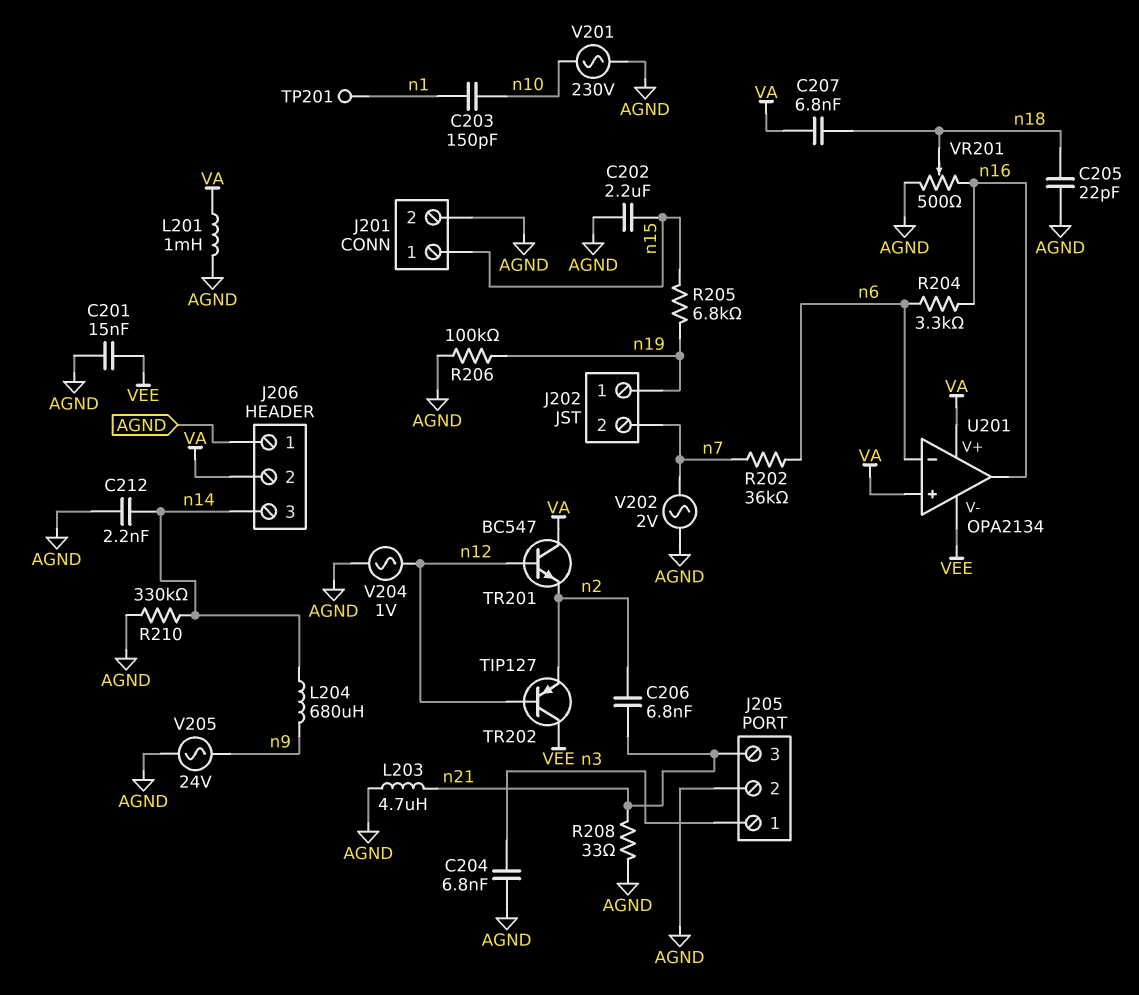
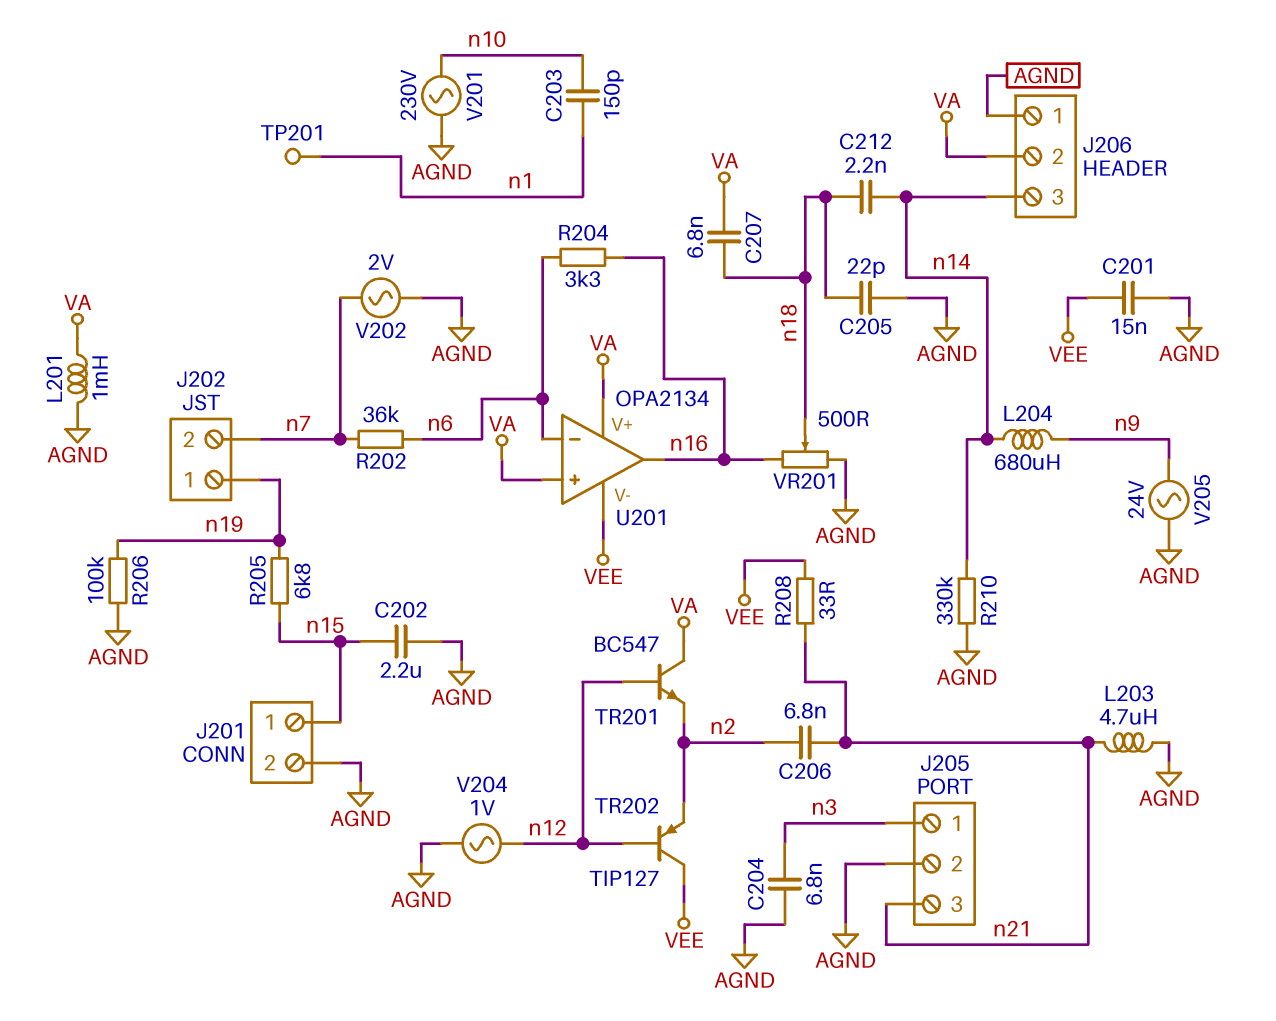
C212: 2.2nF (AGND, n14) -> 2.2nF (n14, n18)
R208: 33 (AGND, n21) -> 33 (VEE, n21)

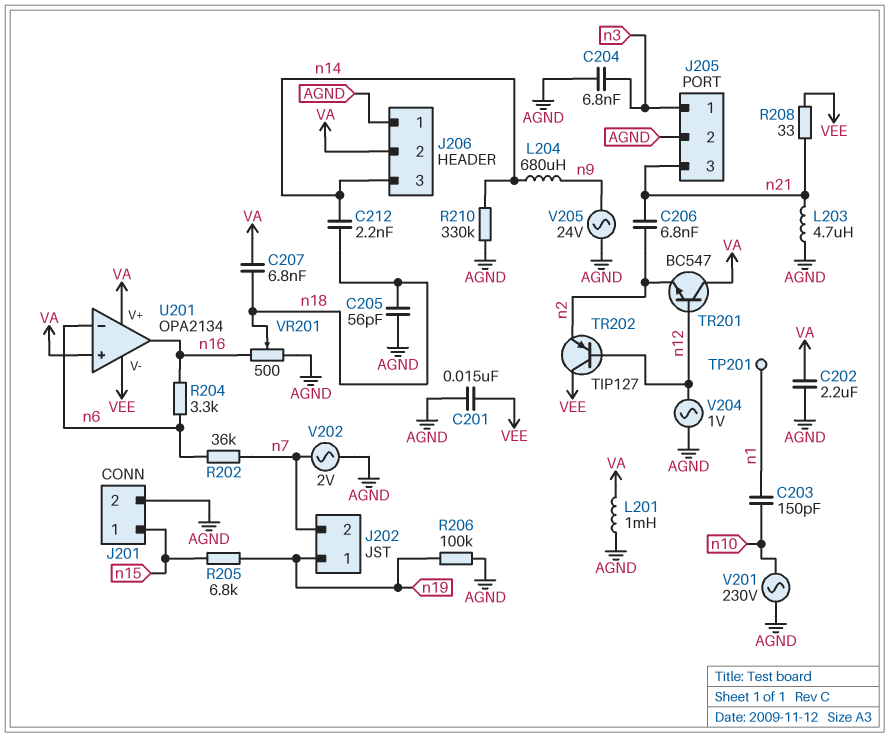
C202: 2.2uF (AGND, n15) -> 2.2uF (AGND, VA)
C205: 22pF (AGND, n18) -> 56pF (AGND, n18)

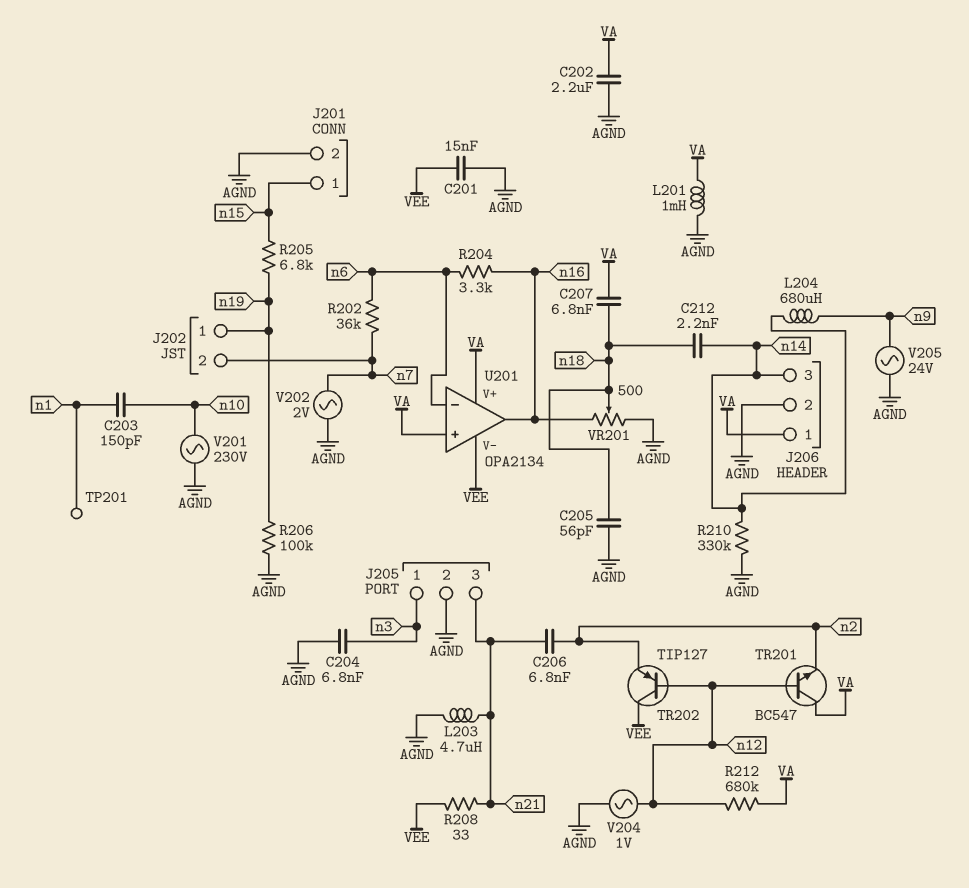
J206 pin 1: AGND -> VA
J206 pin 2: VA -> AGND
R212: none -> 680k (VA, n12)

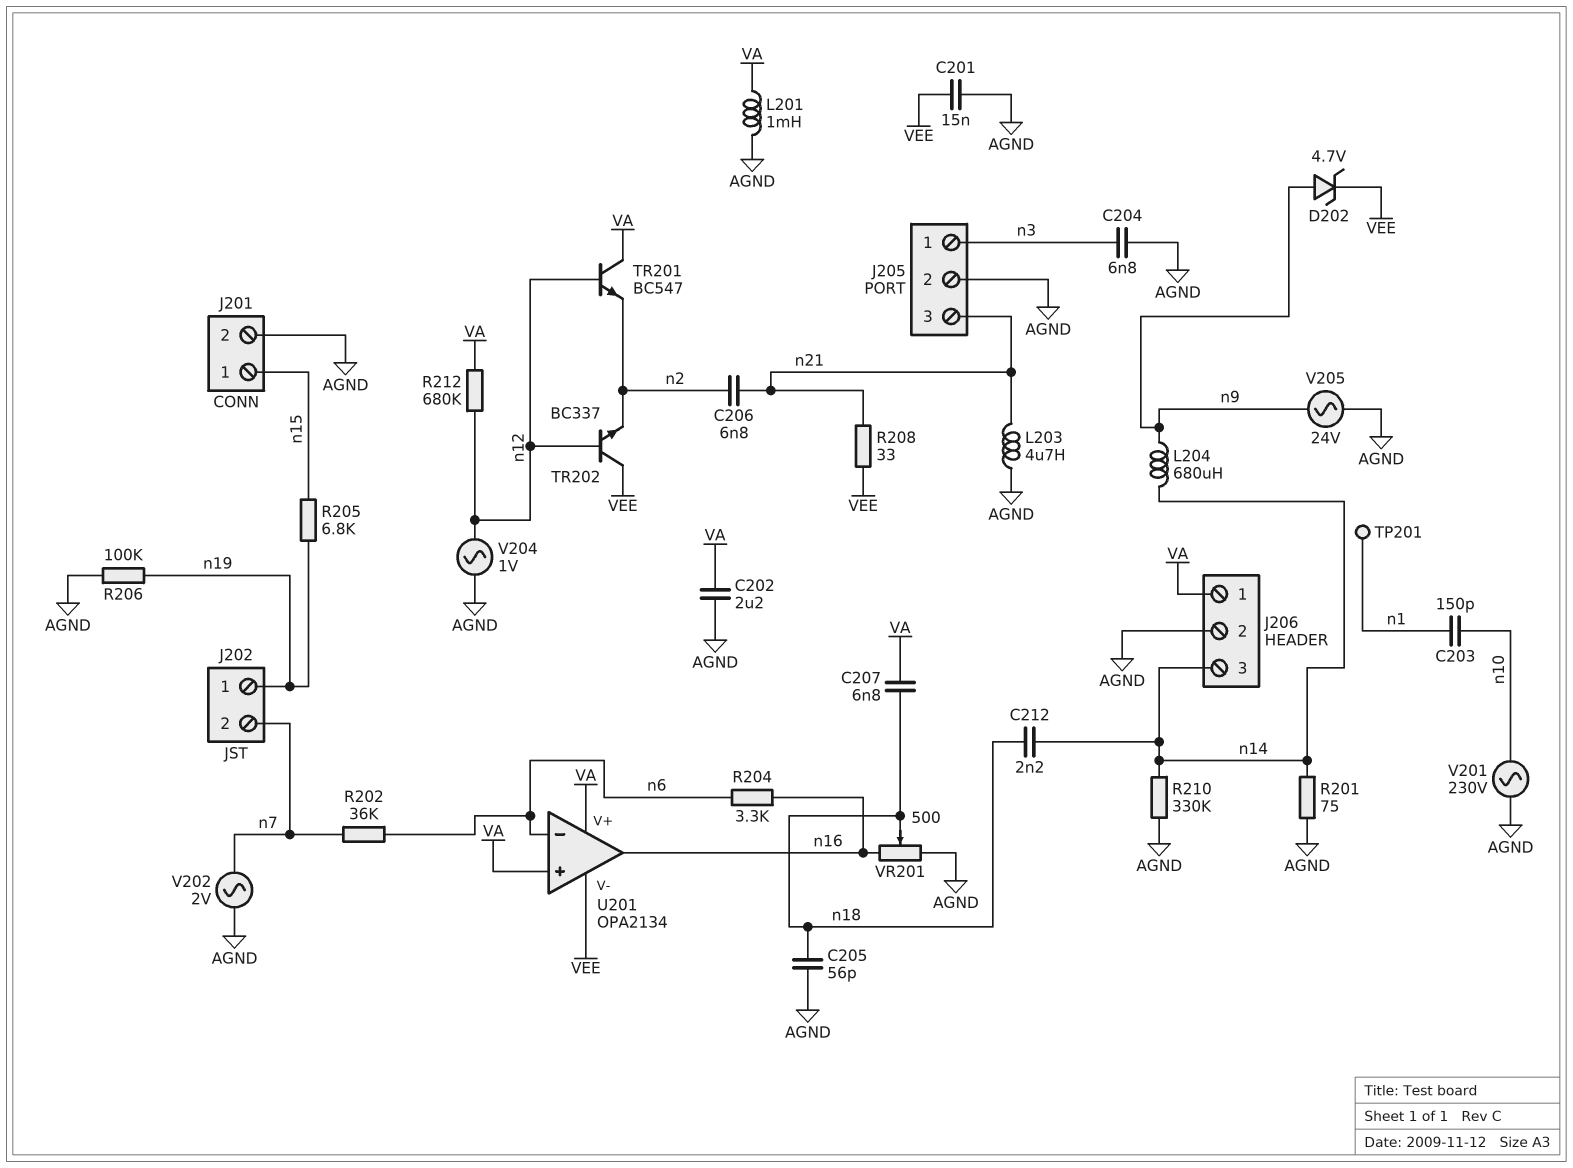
D202: none -> zener 4.7V (A n9, K VEE)
R201: none -> 75 (AGND, n14)
TR202: PNP TIP127 (B n12, C VEE, E n2) -> NPN BC337 (B n12, C VEE, E n2)

